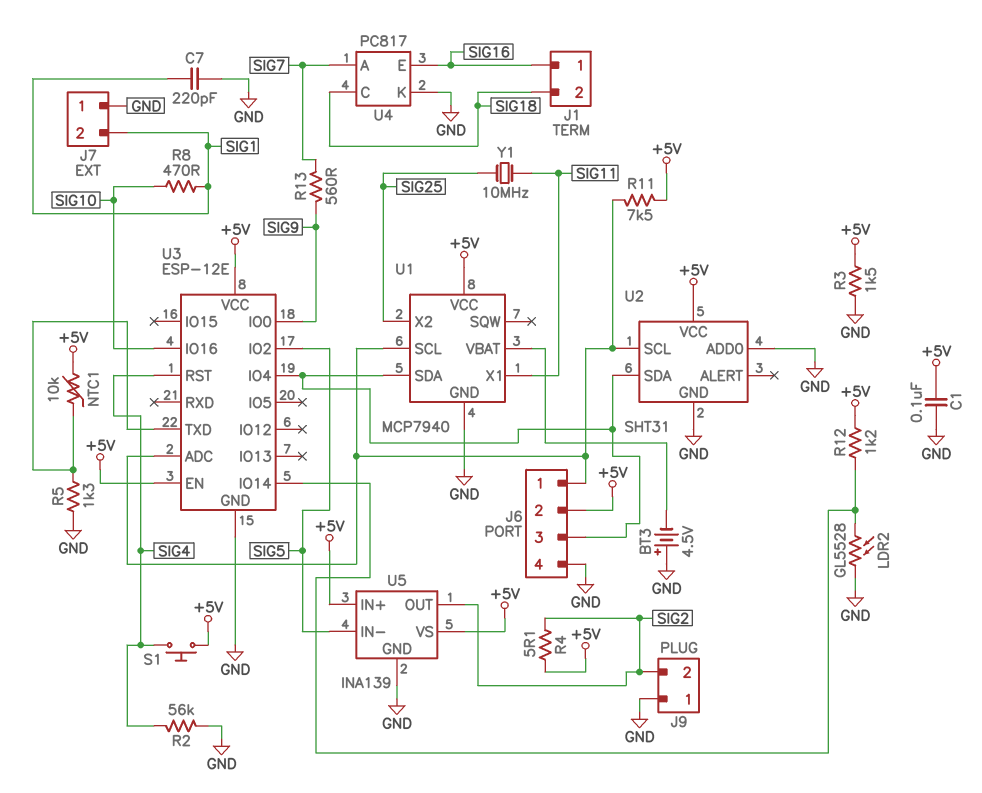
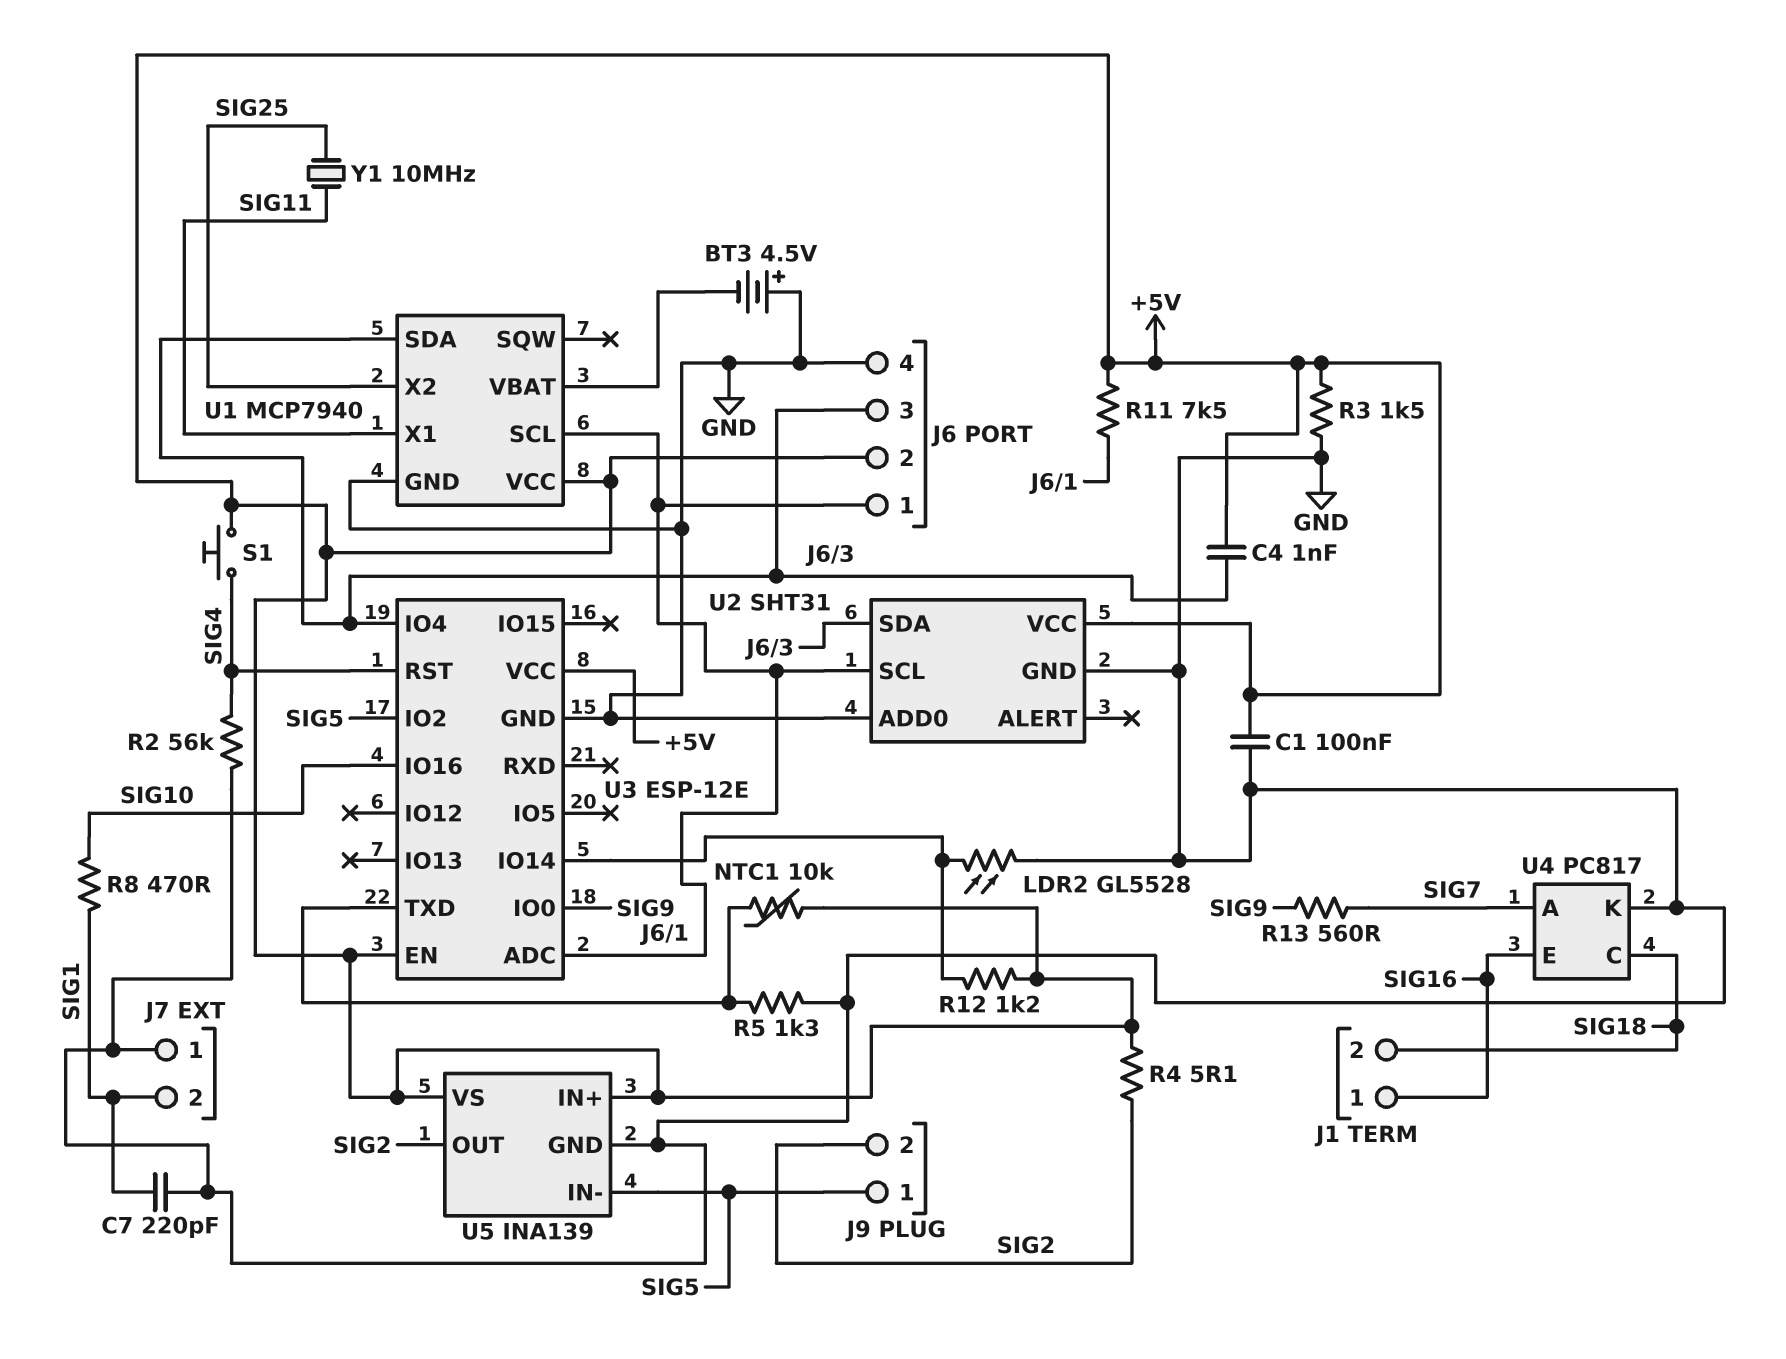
C4: none -> 1nF (+5V, J6/3)
J9 pin 1: GND -> SIG5

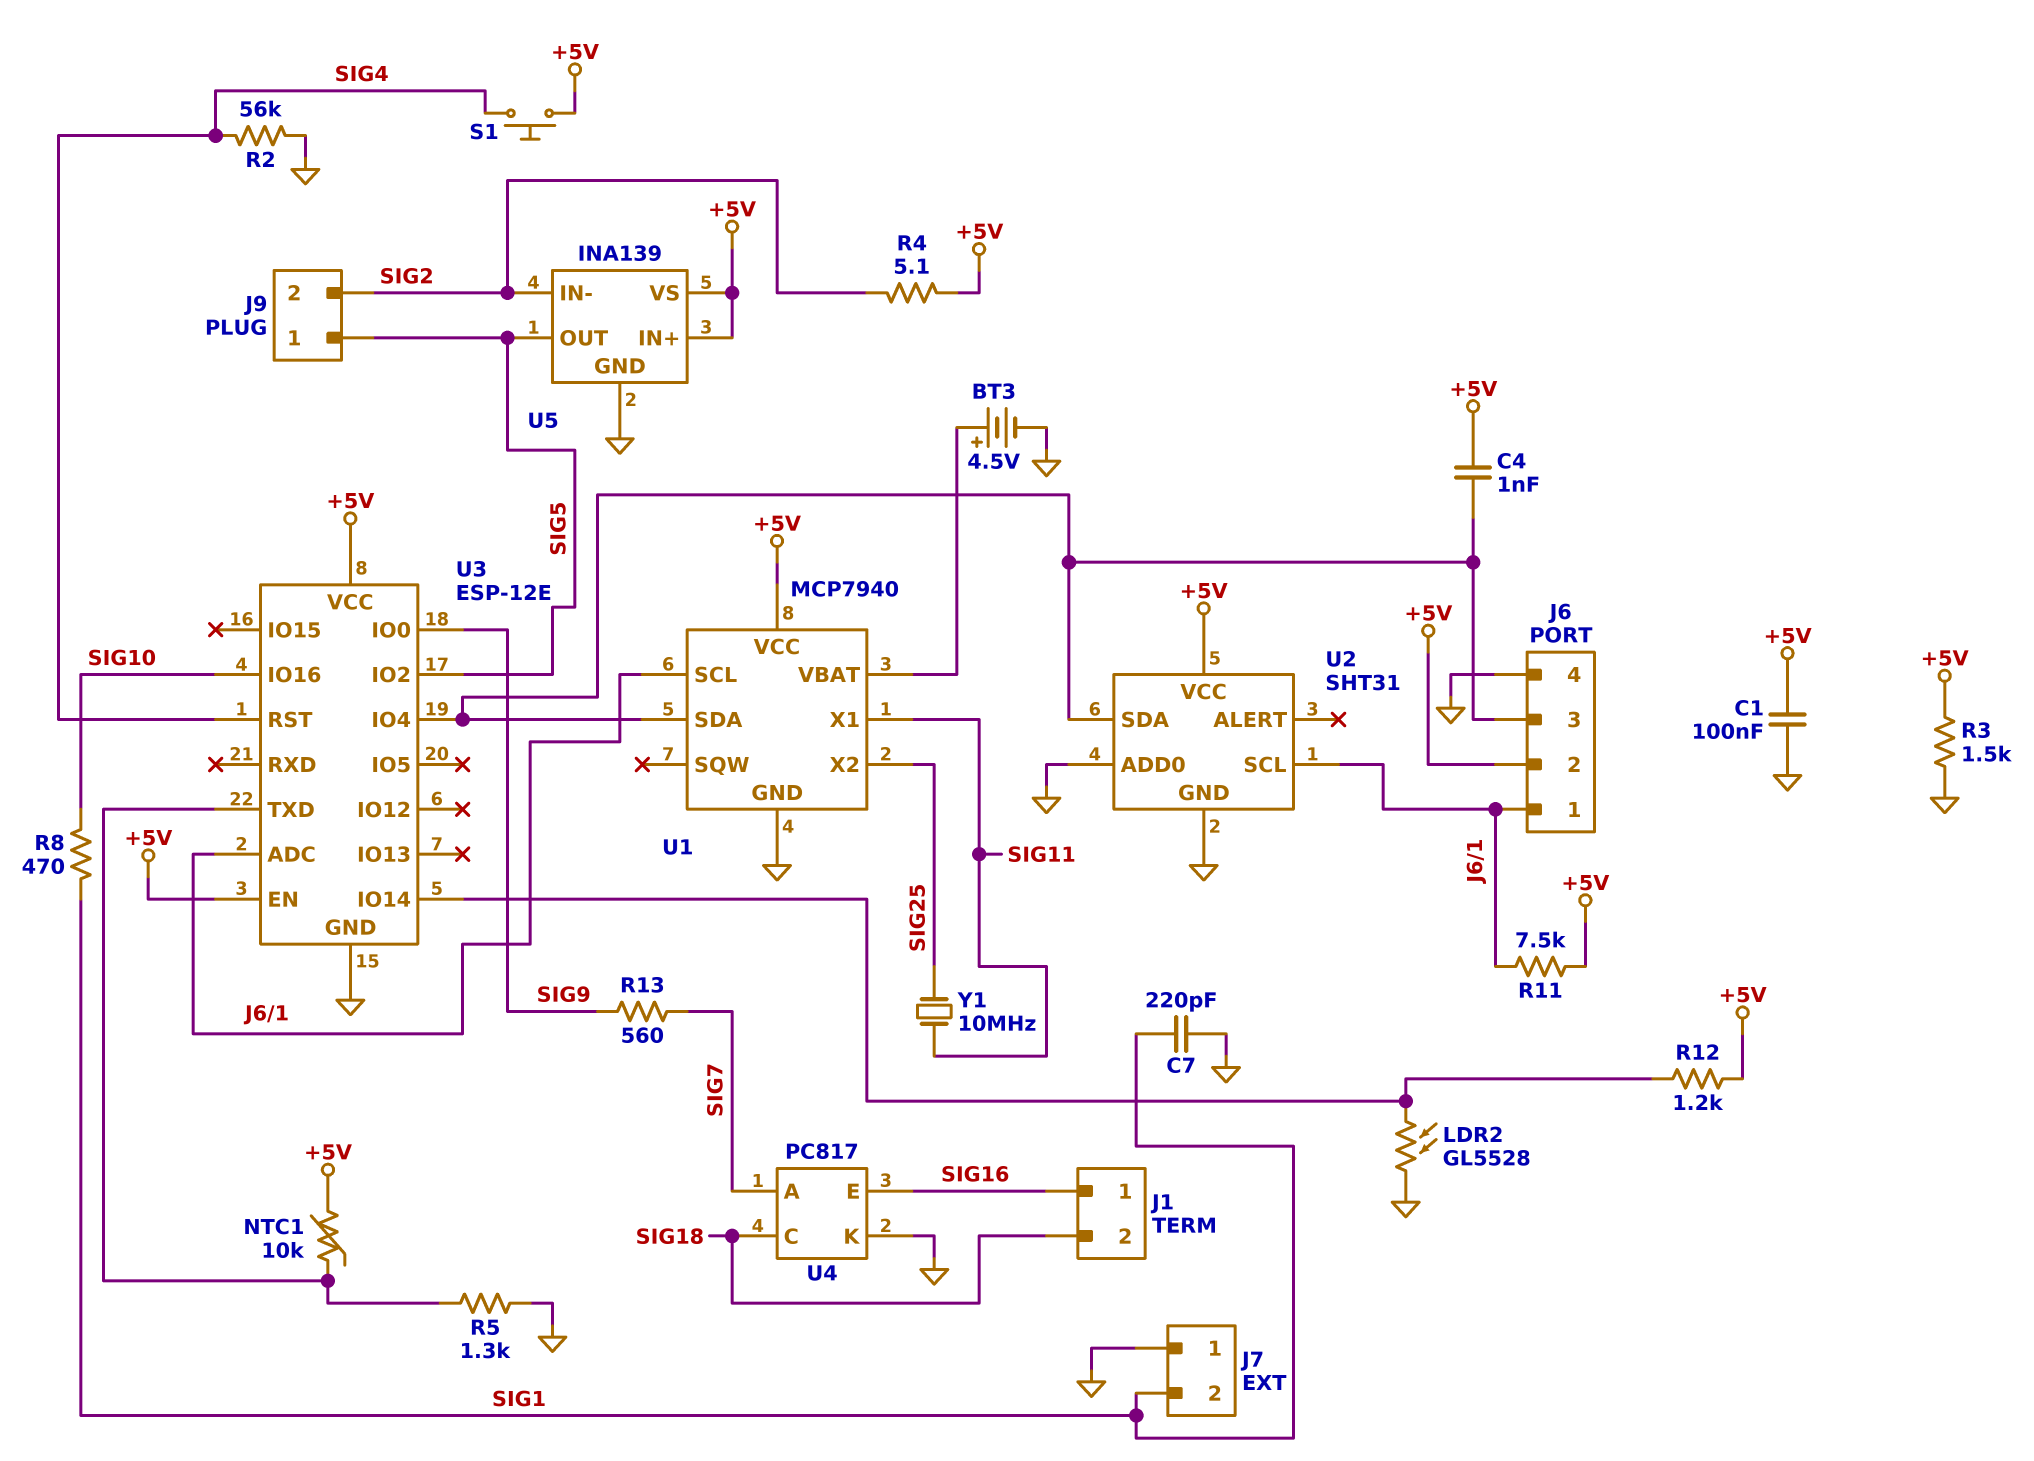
BT3: 4.5V (plus GND, minus U1/VBAT) -> 4.5V (plus U1/VBAT, minus GND)
U5 pin IN-: SIG5 -> SIG2
U5 pin OUT: SIG2 -> SIG5

